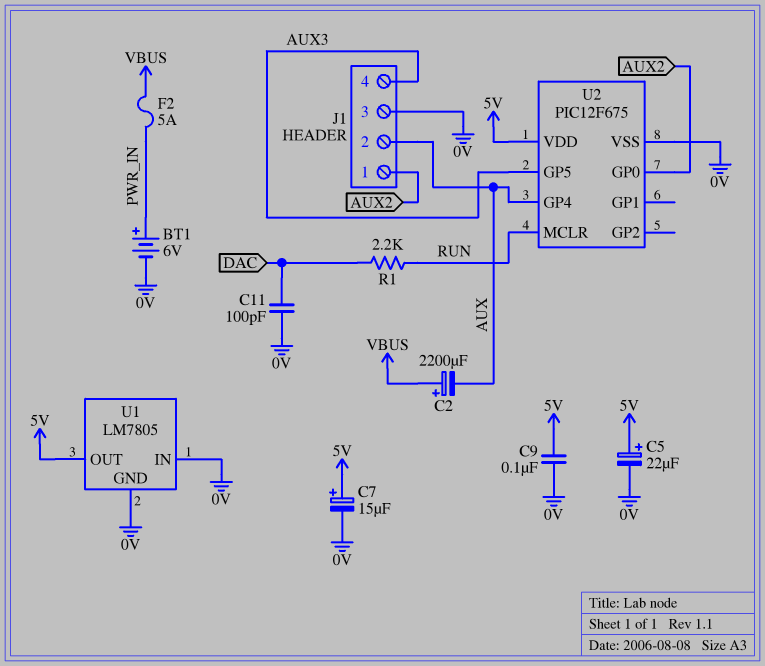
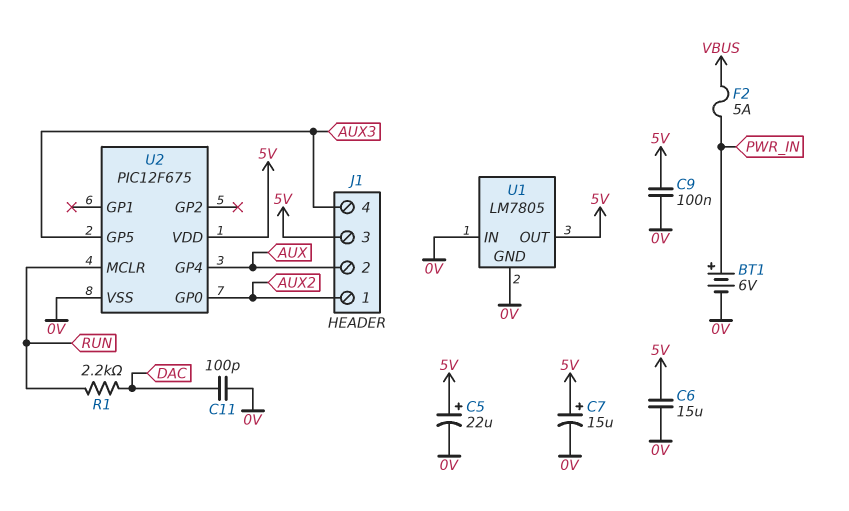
C2: 2200uF (plus VBUS, minus AUX) -> none
C6: none -> 15uF (0V, 5V)
J1 pin 3: 0V -> 5V

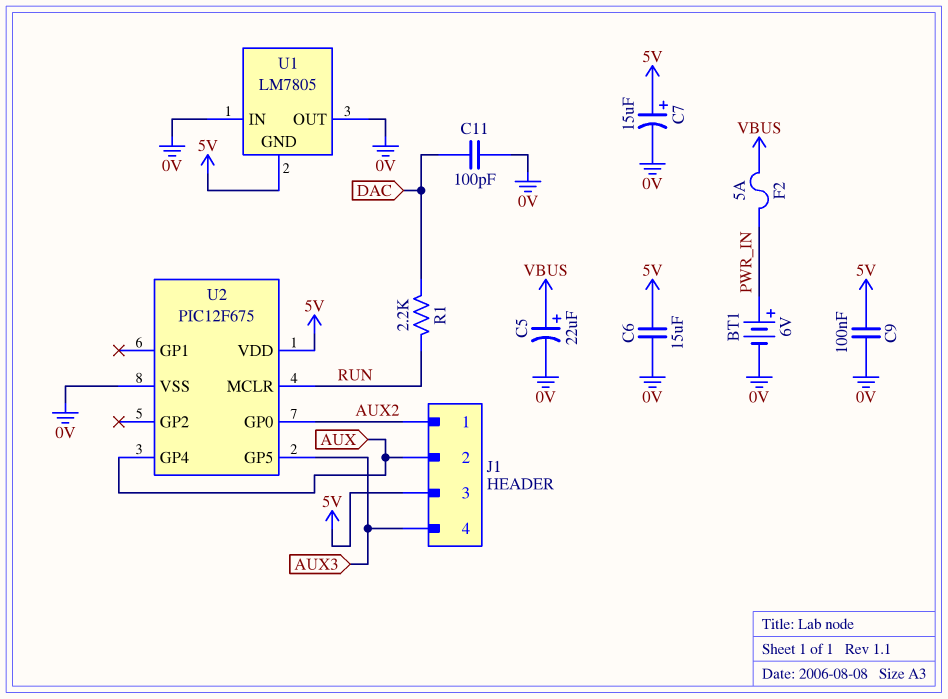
C5: 22uF (plus 5V, minus 0V) -> 22uF (plus VBUS, minus 0V)
U1 pin GND: 0V -> 5V
U1 pin OUT: 5V -> 0V

